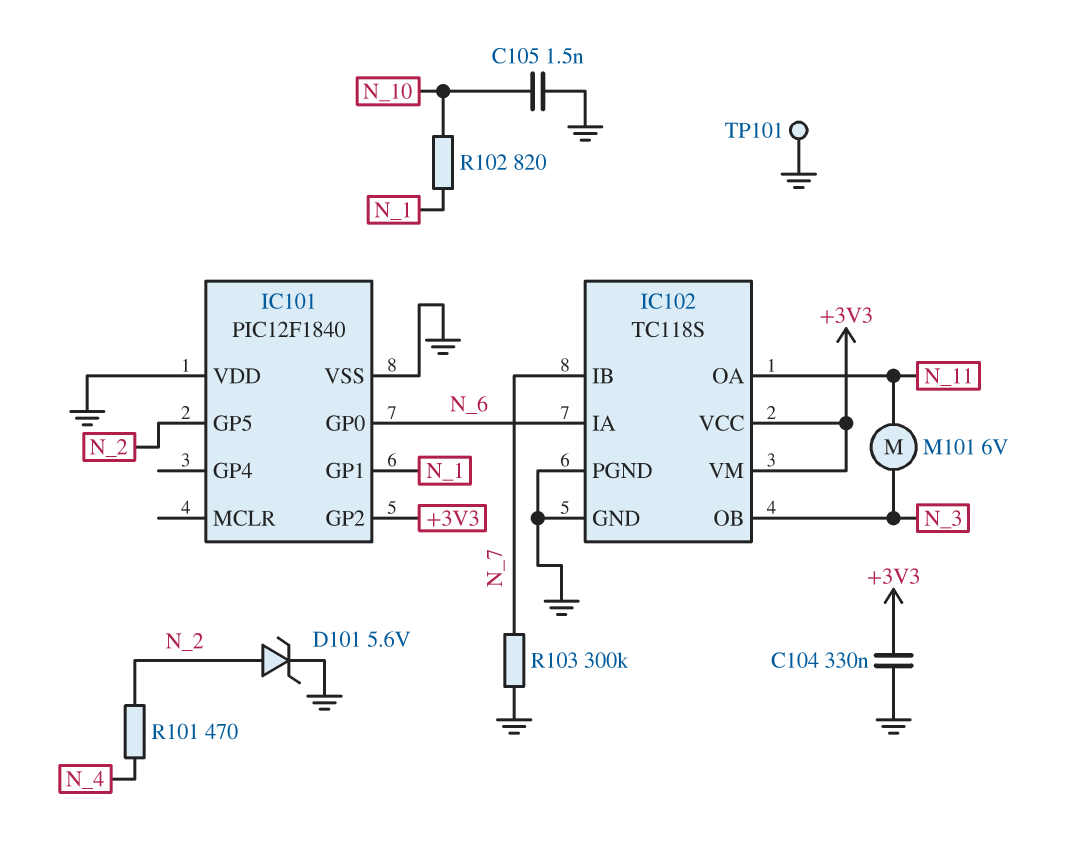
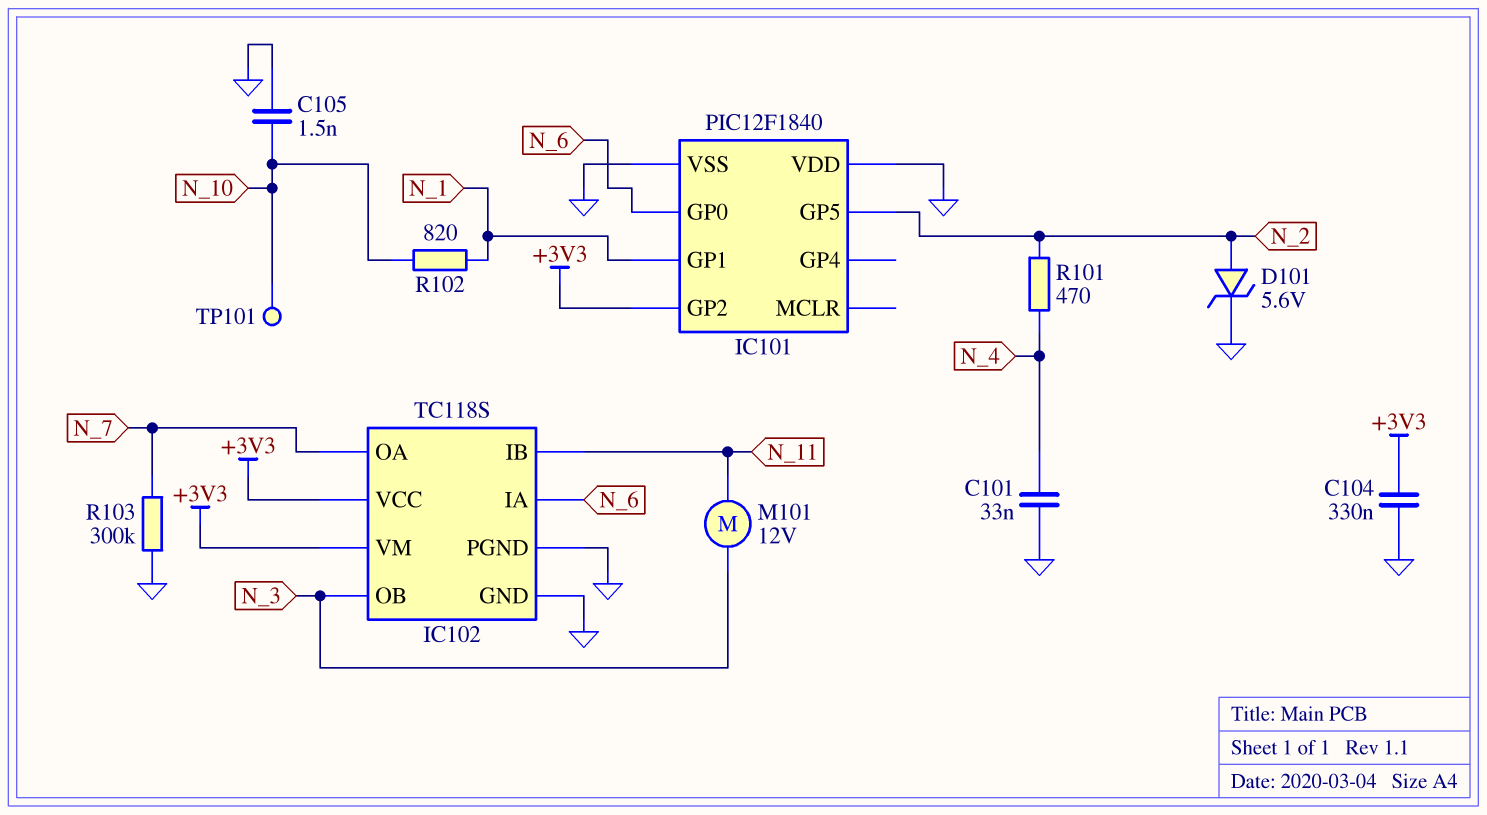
C101: none -> 33nF (GND, N_4)
IC102 pin IB: N_7 -> N_11
IC102 pin OA: N_11 -> N_7
M101: motor 6V (N_3, N_11) -> motor 12V (N_3, N_11)
TP101: test point (GND) -> test point (N_10)

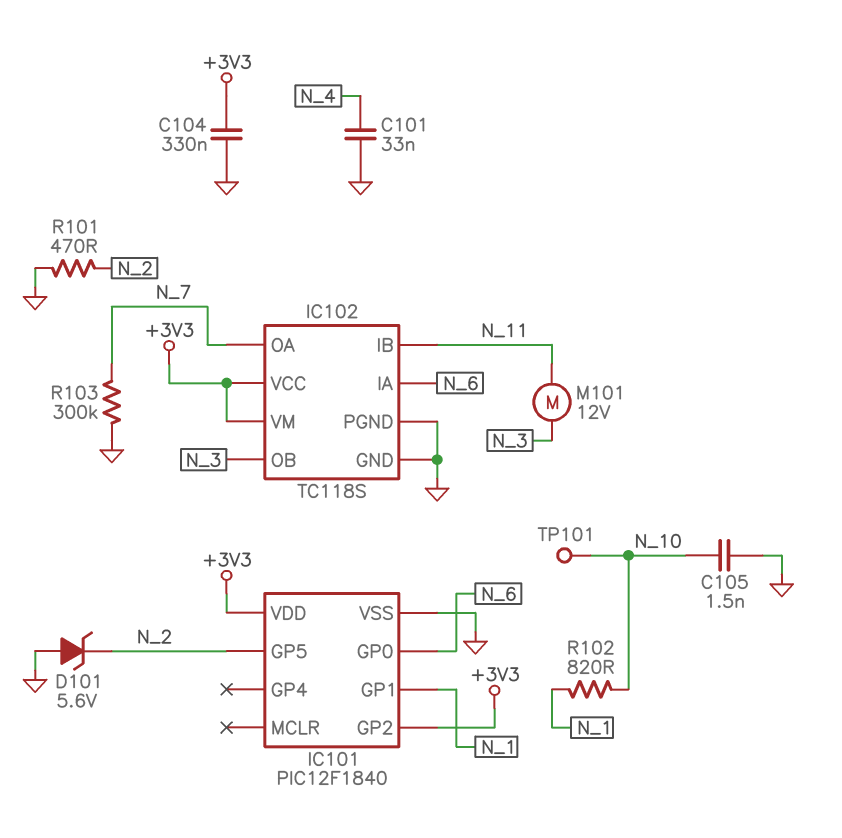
D101: zener 5.6V (A N_2, K GND) -> zener 5.6V (A GND, K N_2)
IC101 pin VDD: GND -> +3V3
R101: 470 (N_2, N_4) -> 470 (GND, N_2)

